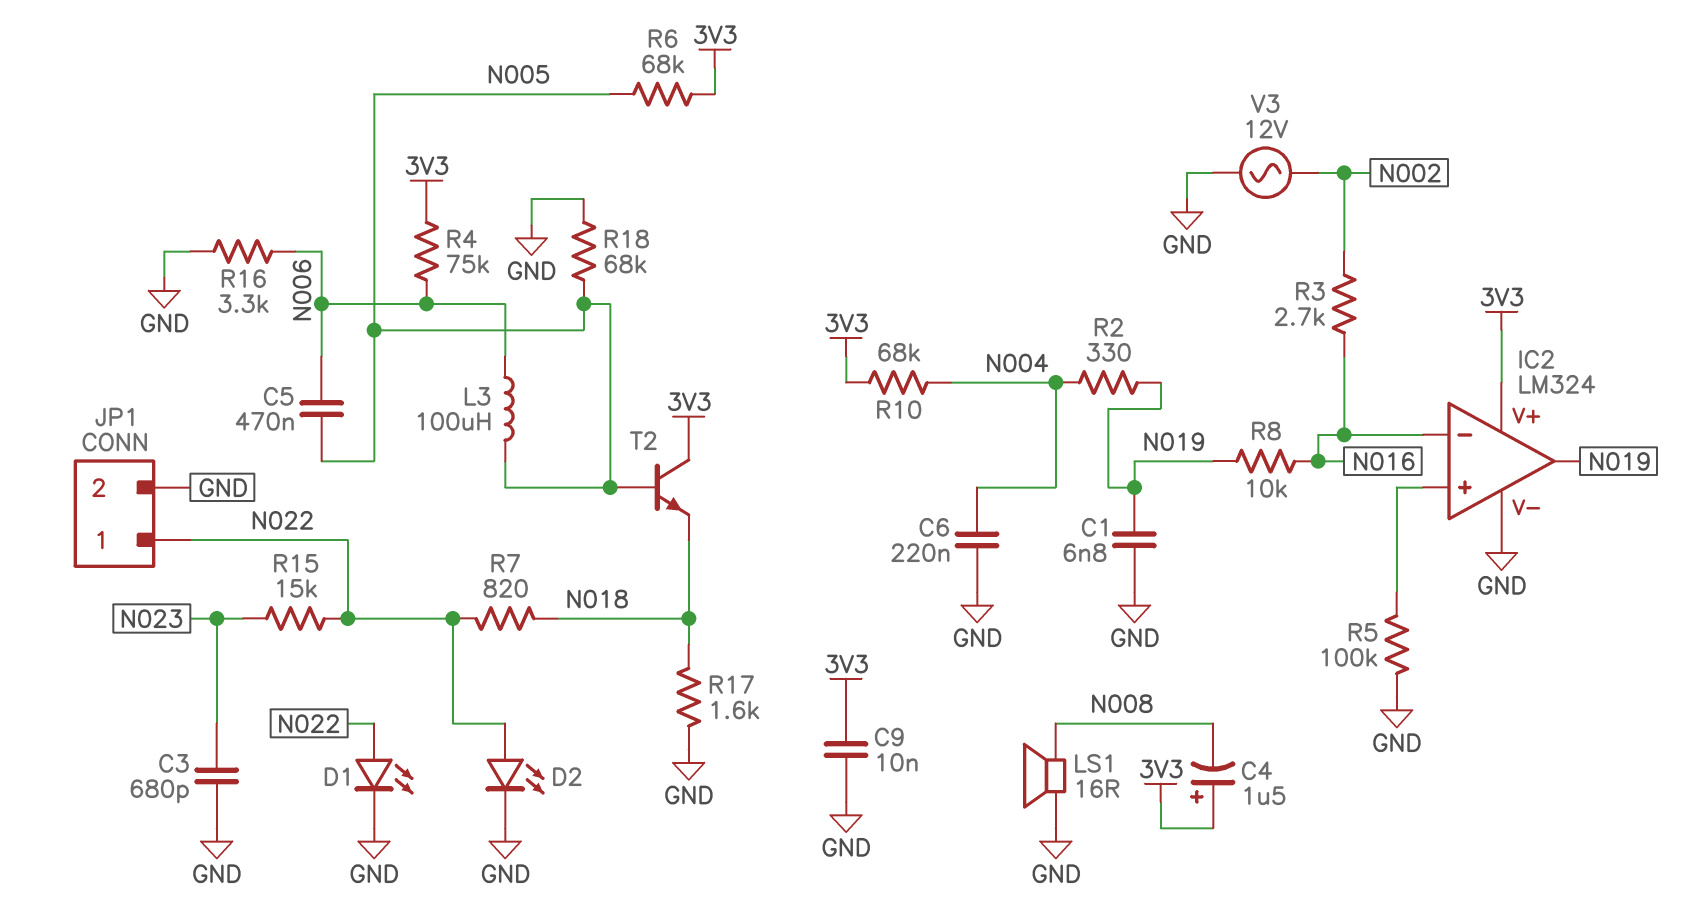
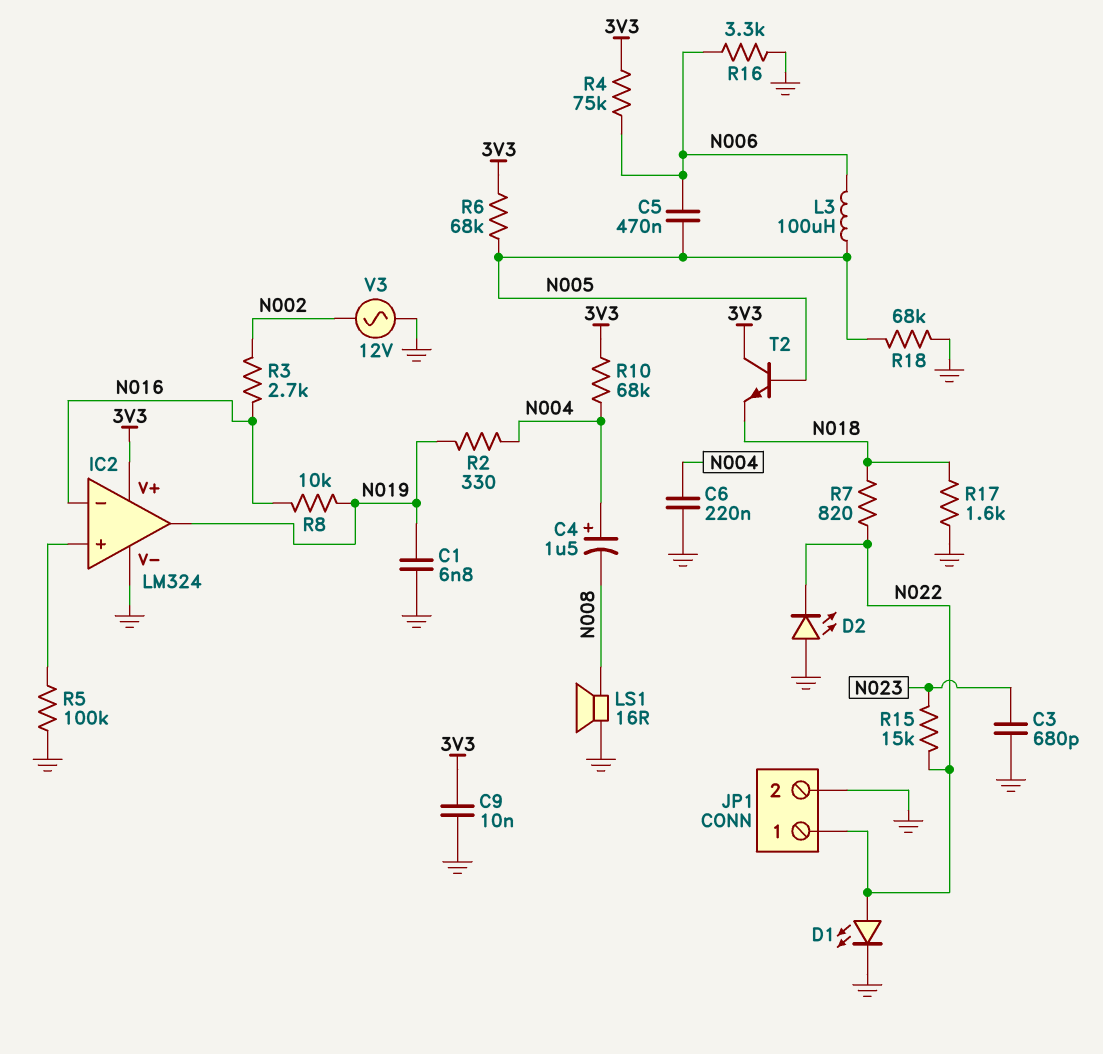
C4: 1.5uF (plus 3V3, minus N008) -> 1.5uF (plus N004, minus N008)
D2: LED (A N022, K GND) -> LED (A GND, K N022)

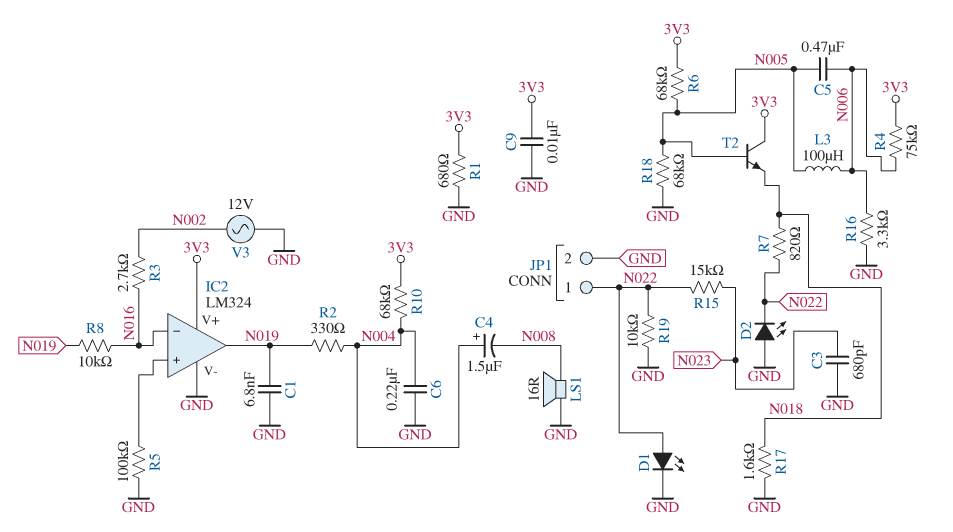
R1: none -> 680 (3V3, GND)
R19: none -> 10k (GND, N022)

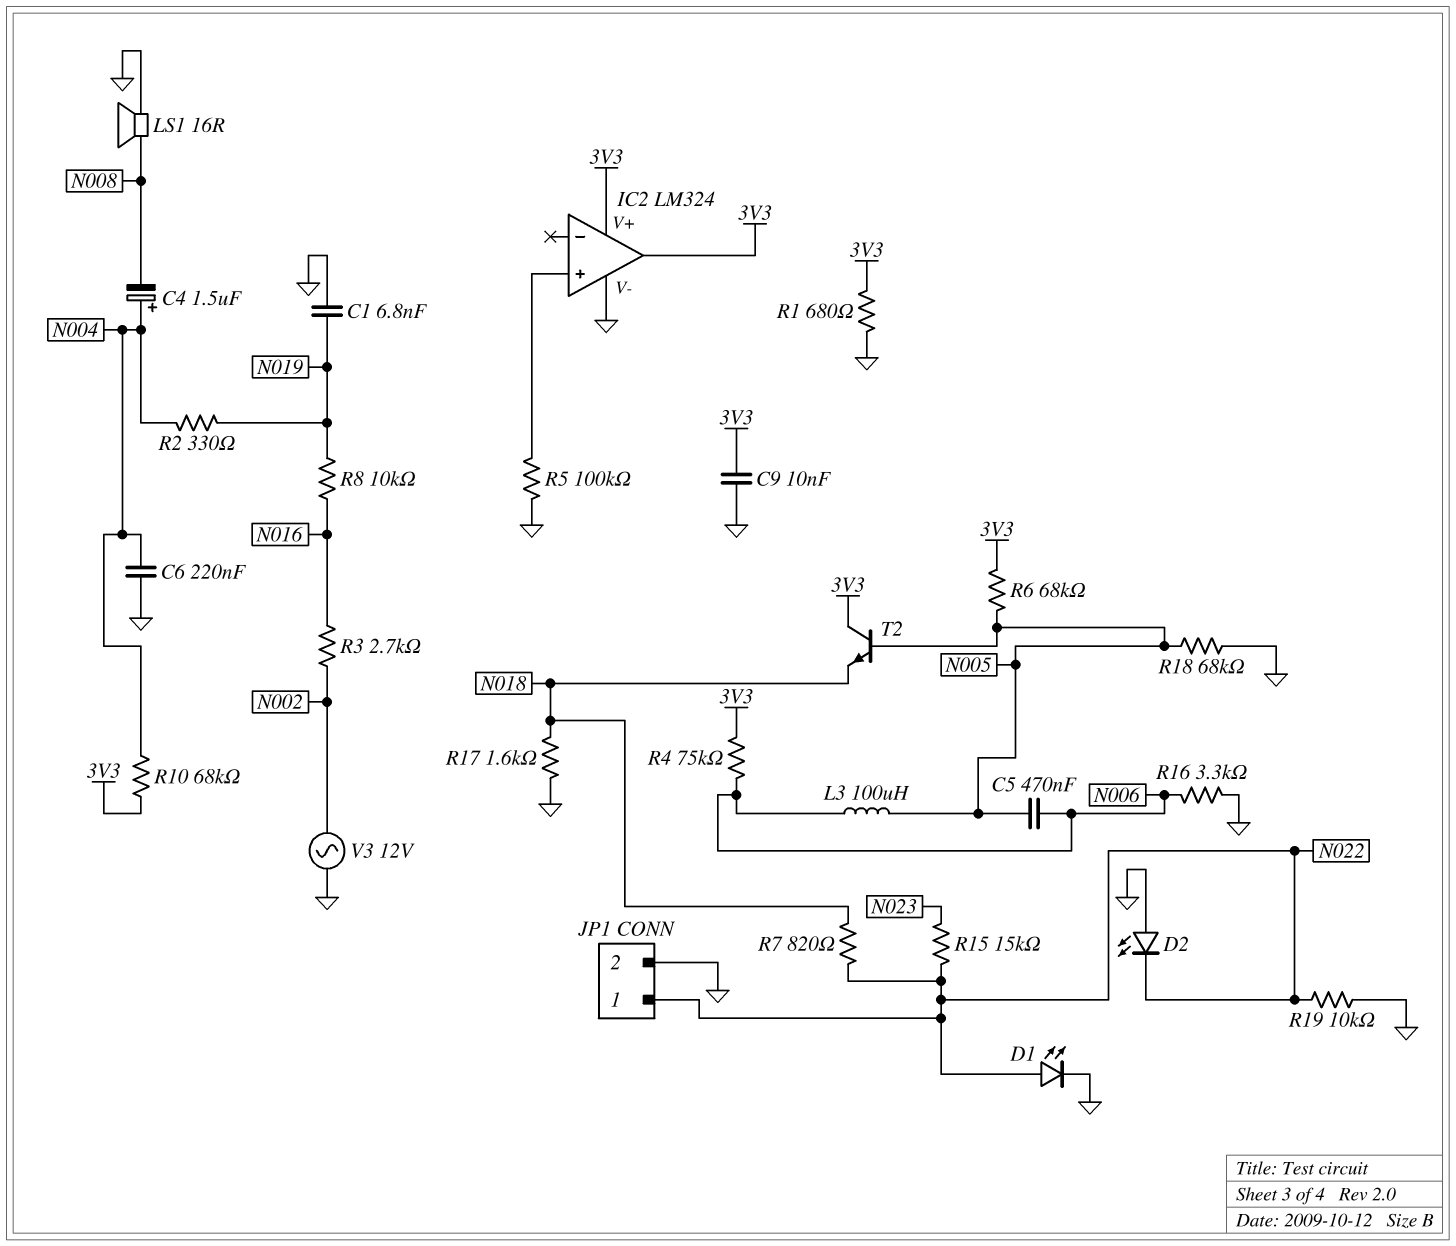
C3: 680pF (GND, N023) -> none
IC2 pin in-: N016 -> none
IC2 pin out: N019 -> 3V3

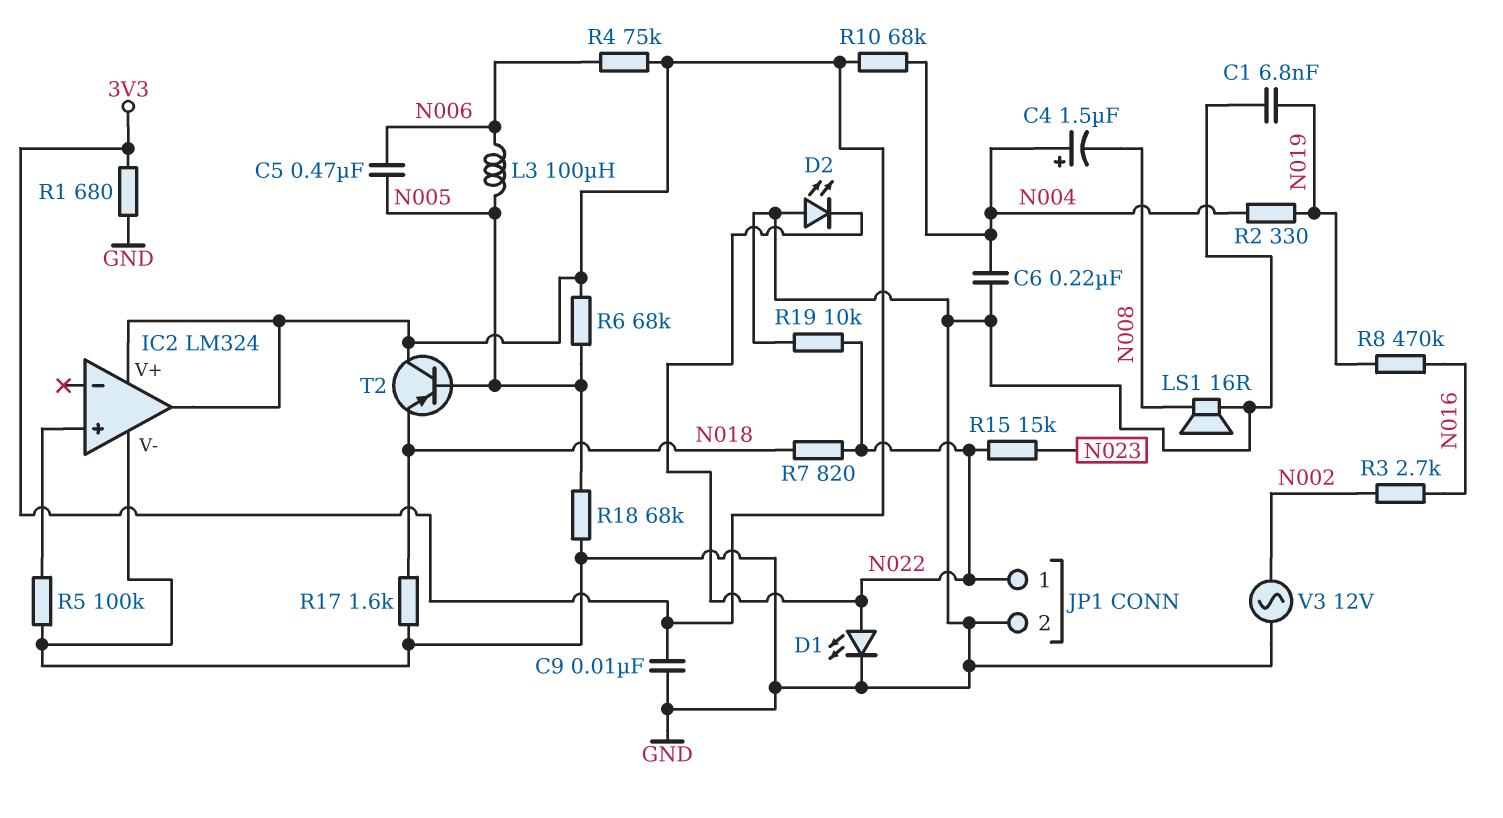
R8: 10k (N016, N019) -> 470k (N016, N019)
R16: 3.3k (GND, N006) -> none
T2: NPN (B N005, C 3V3, E N018) -> PNP (B N005, C 3V3, E N018)

